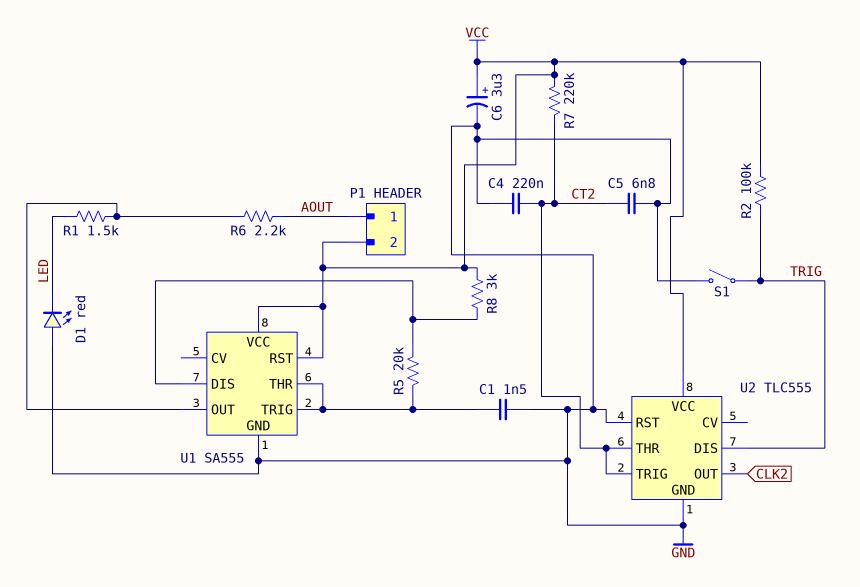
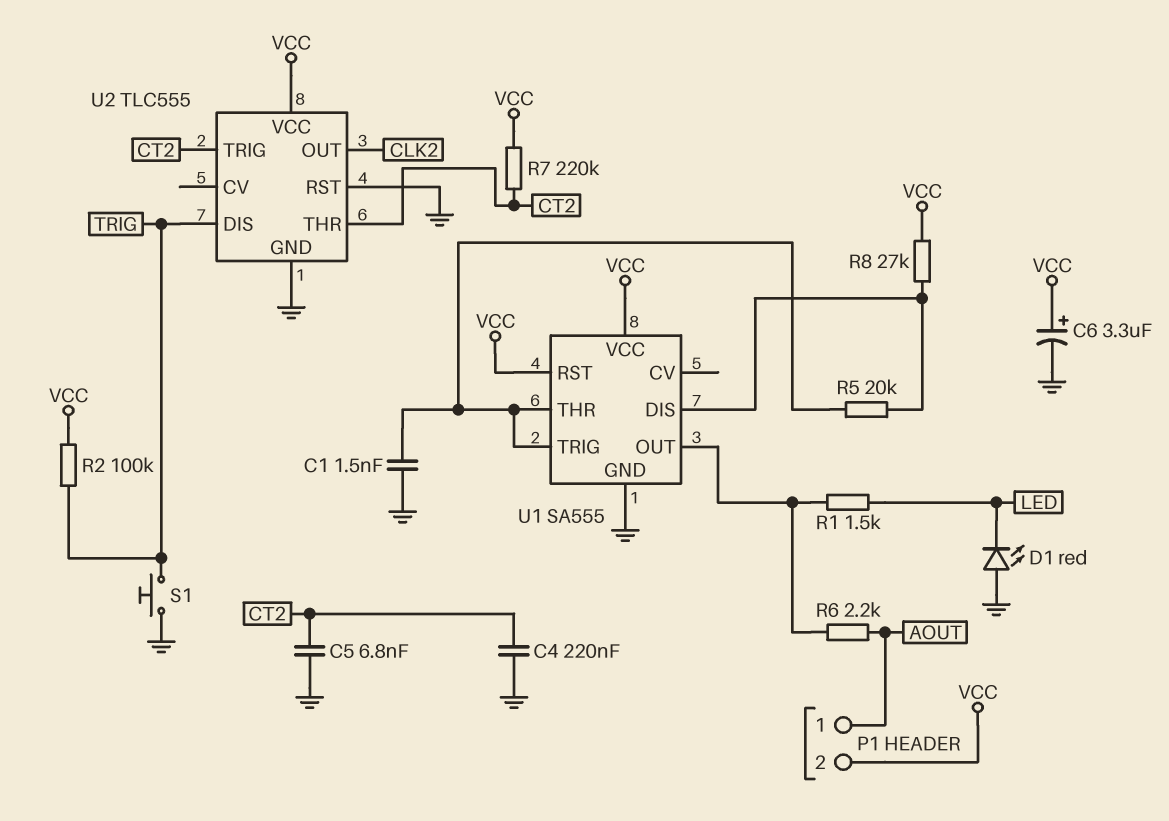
R8: 3k (U1/DIS, VCC) -> 27k (U1/DIS, VCC)
S1: switch (GND, TRIG) -> button (GND, TRIG)

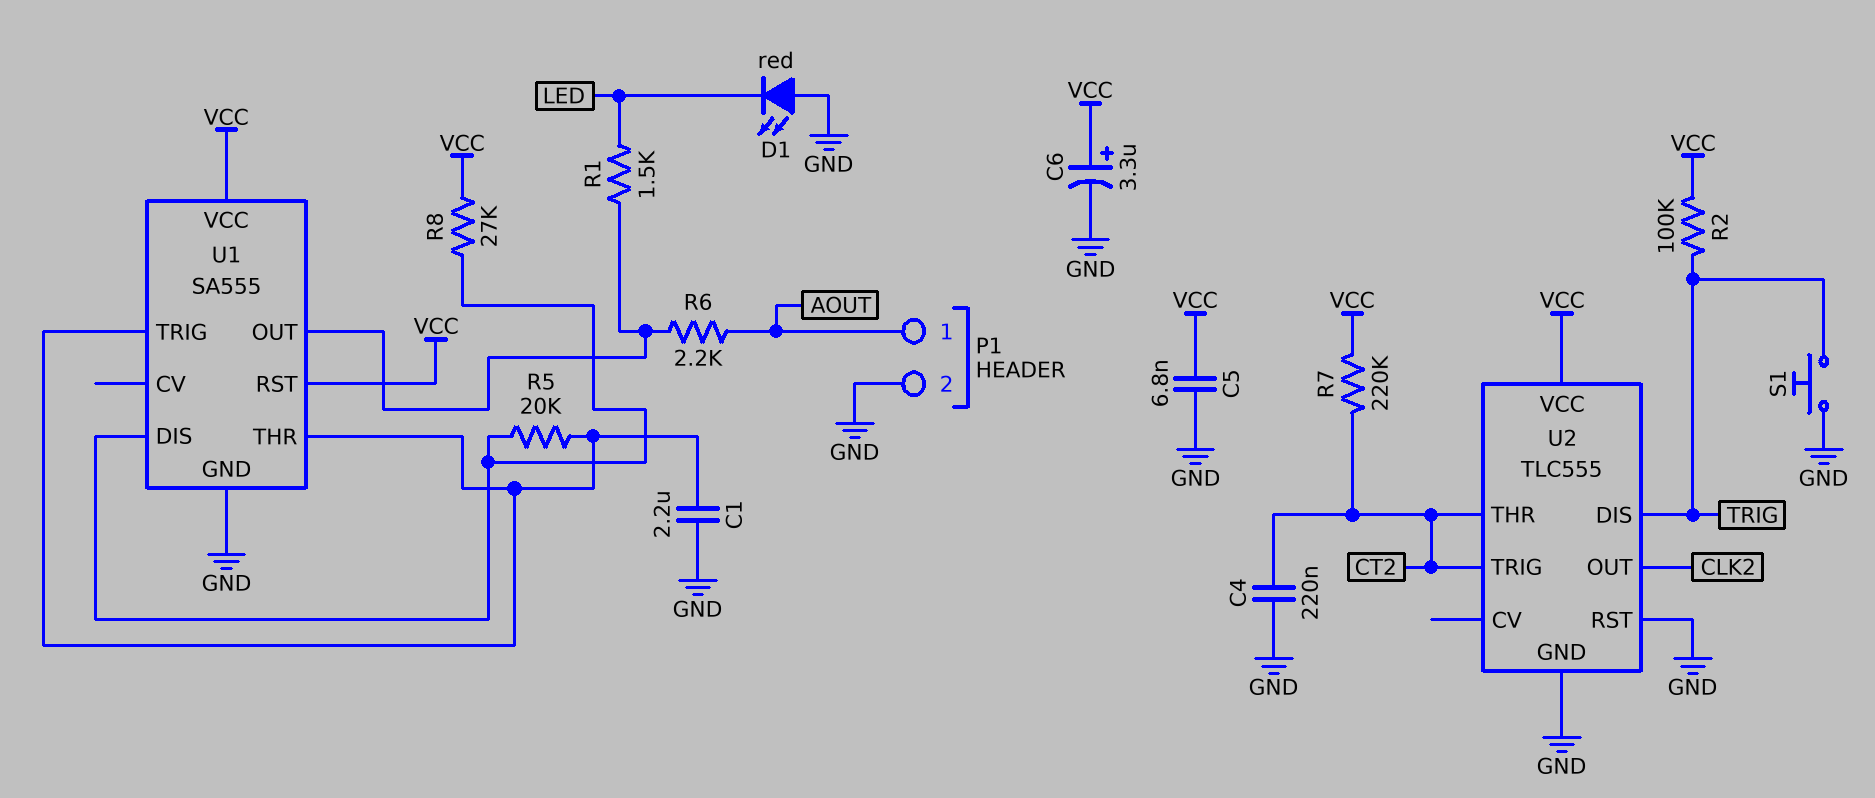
C1: 1.5nF (GND, U1/THR) -> 2.2uF (GND, U1/THR)
C5: 6.8nF (CT2, GND) -> 6.8nF (GND, VCC)
P1 pin 2: VCC -> GND

